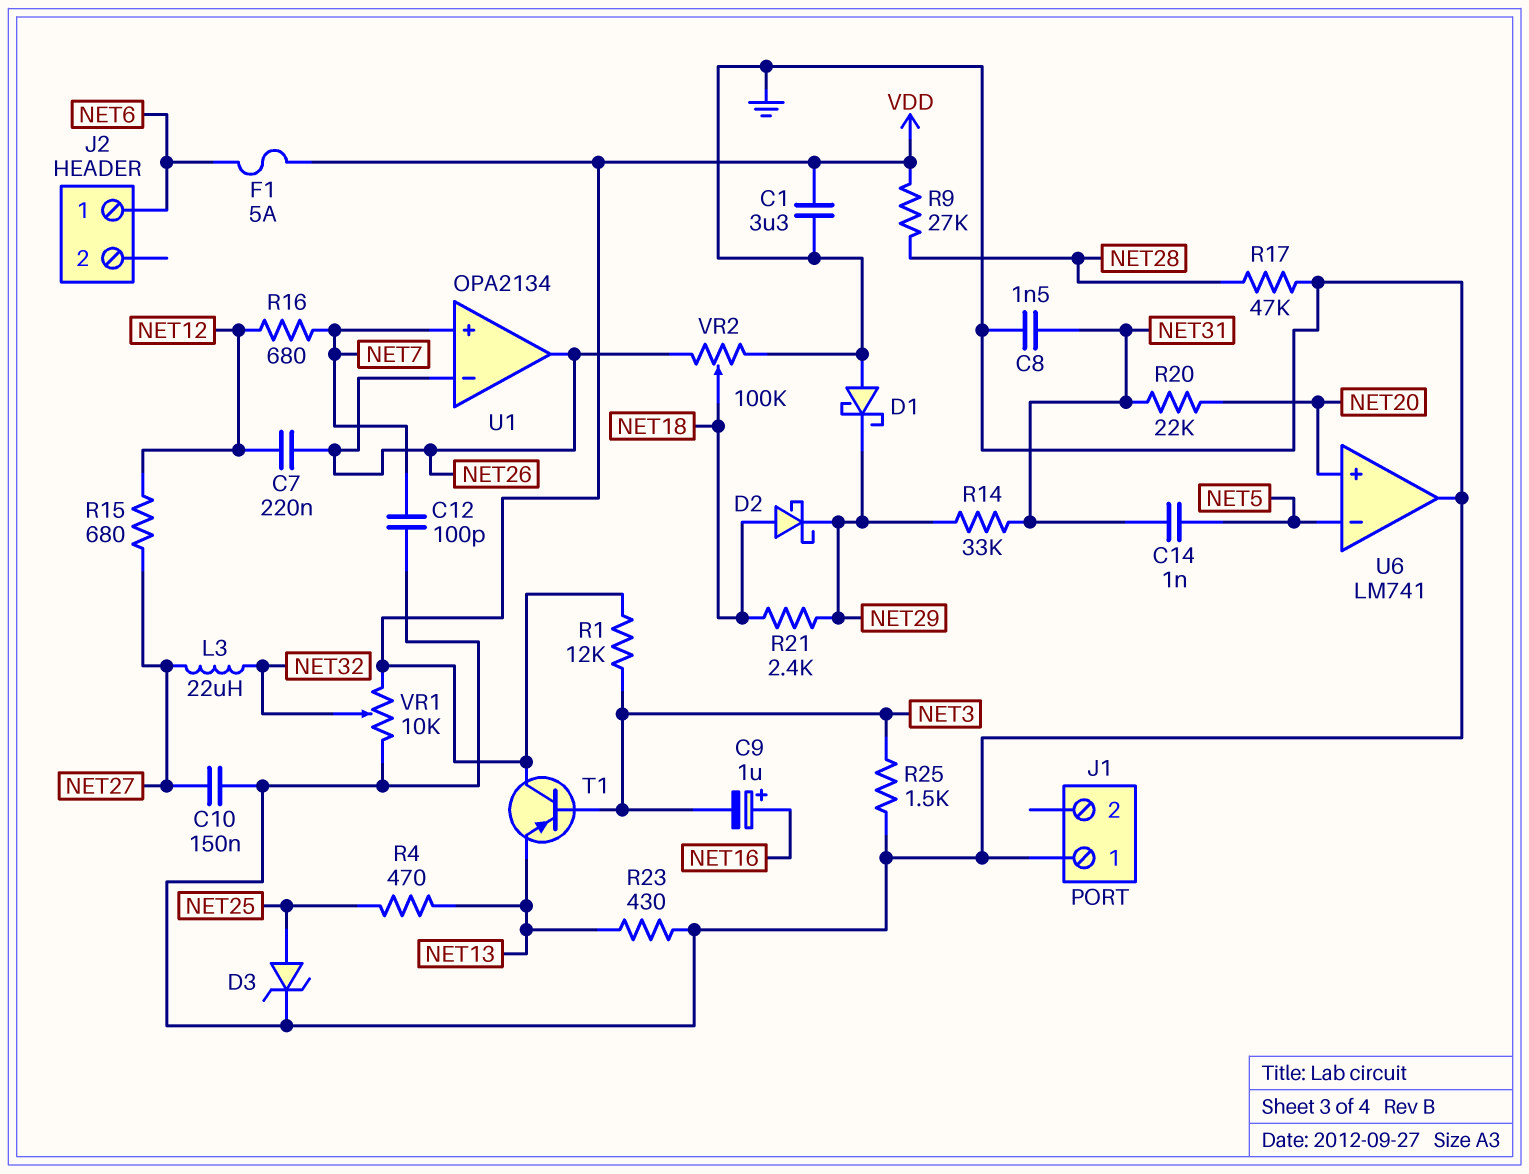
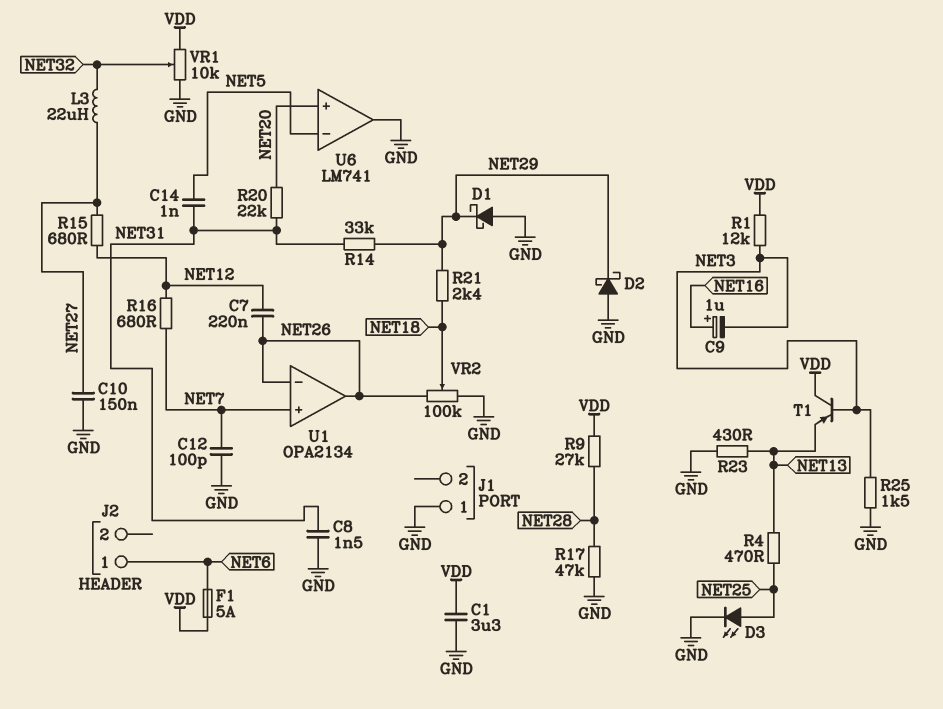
D2: schottky (A NET18, K NET29) -> schottky (A GND, K NET29)
D3: zener (A NET25, K GND) -> LED (A NET25, K GND)

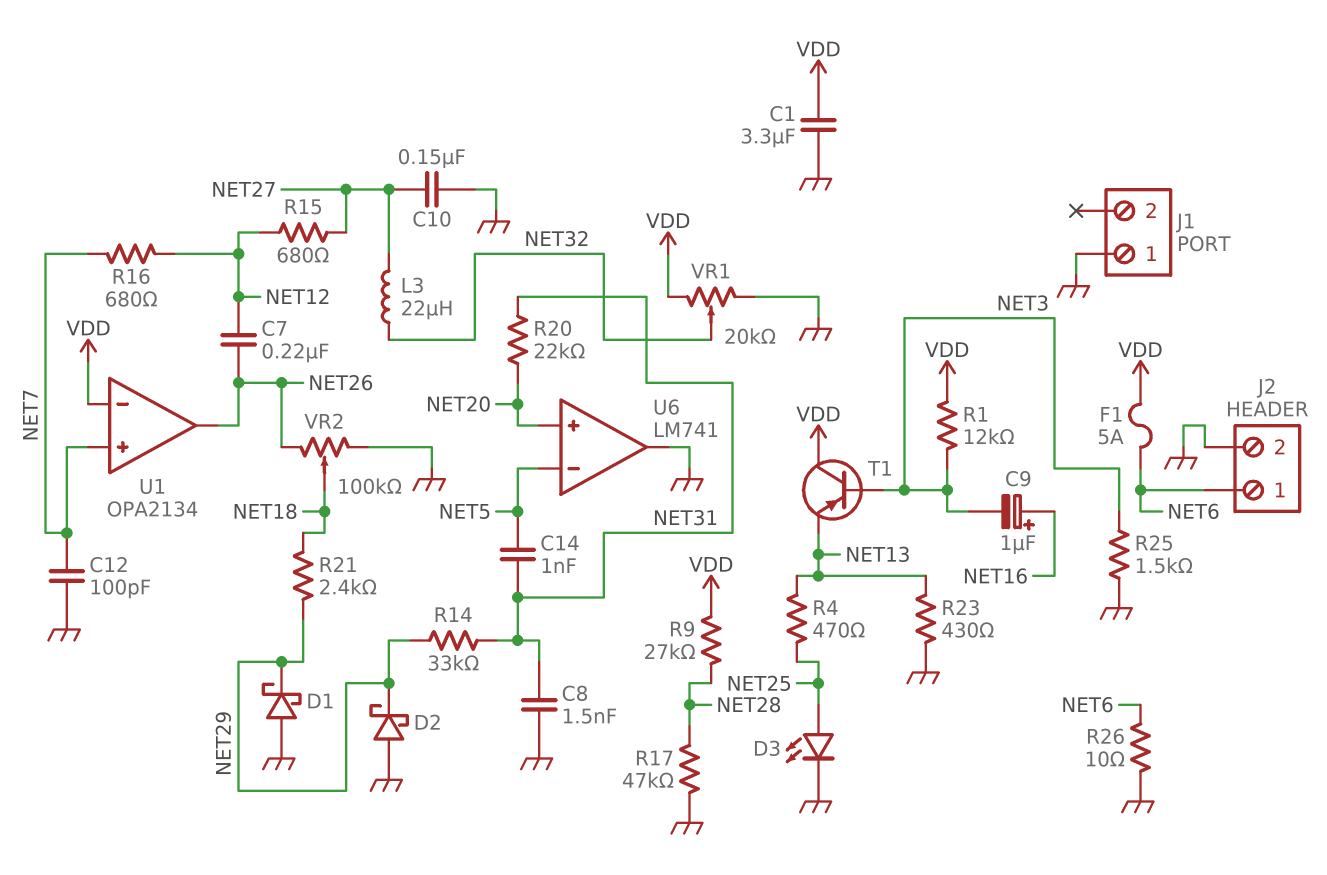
J2 pin 2: none -> GND
R26: none -> 10 (GND, NET6)
U1 pin in-: NET26 -> VDD
VR1: 10k (GND, VDD, wiper NET32) -> 20k (GND, VDD, wiper NET32)

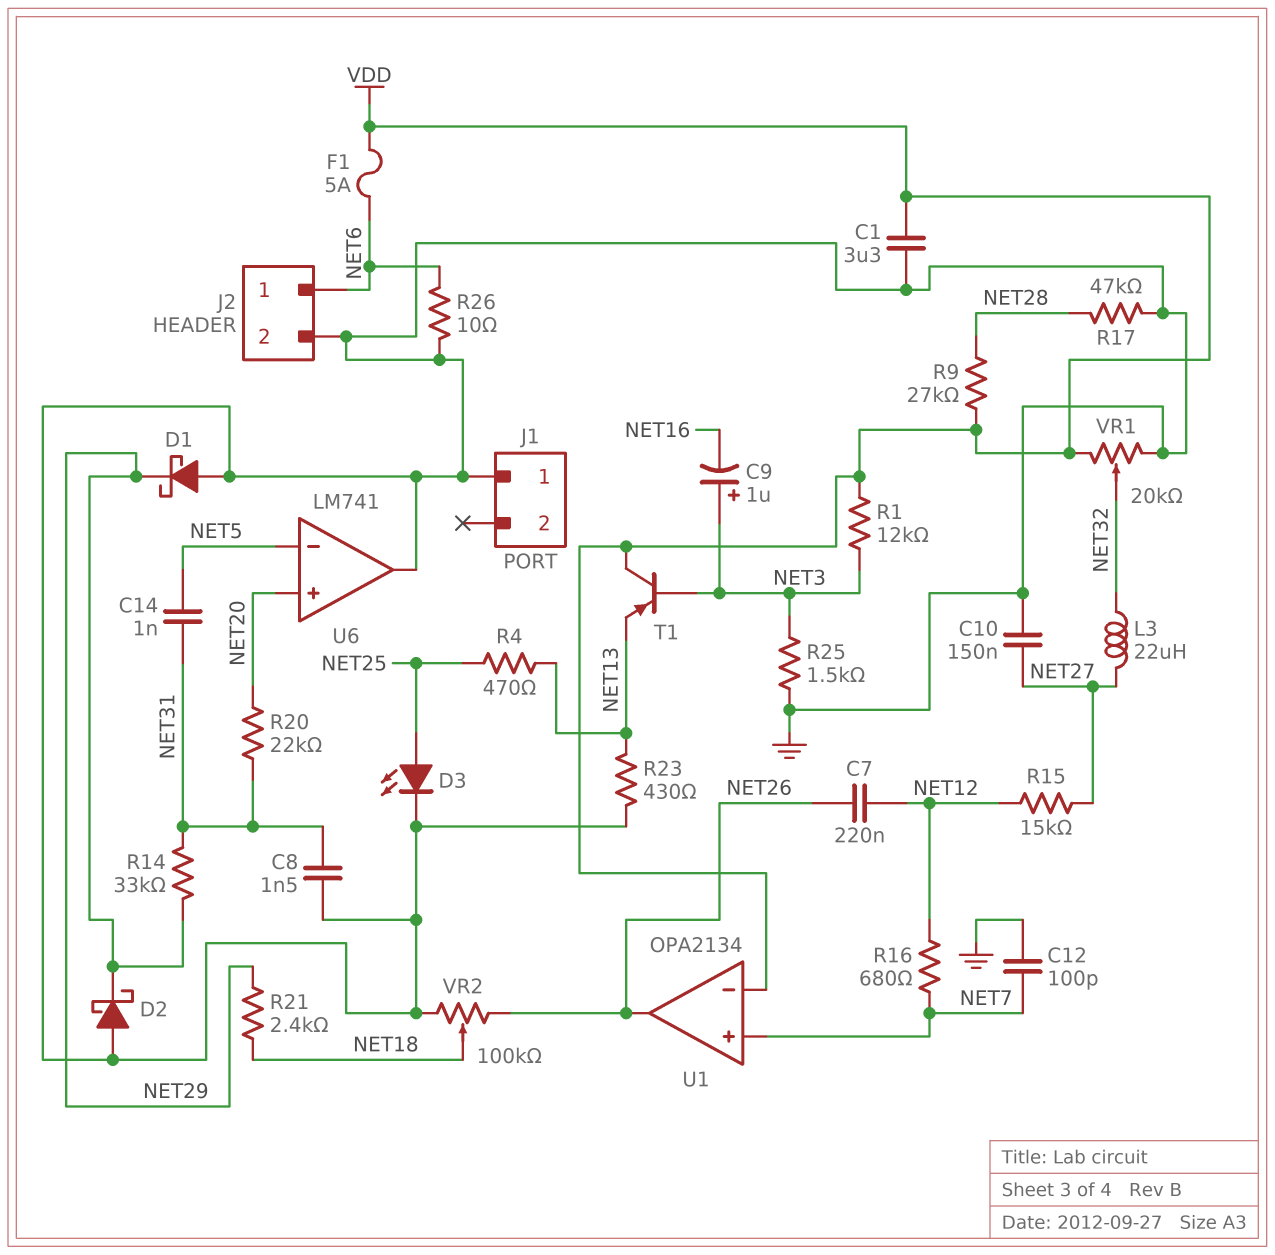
C9: 1uF (plus NET16, minus NET3) -> 1uF (plus NET3, minus NET16)
R15: 680 (NET12, NET27) -> 15k (NET12, NET27)

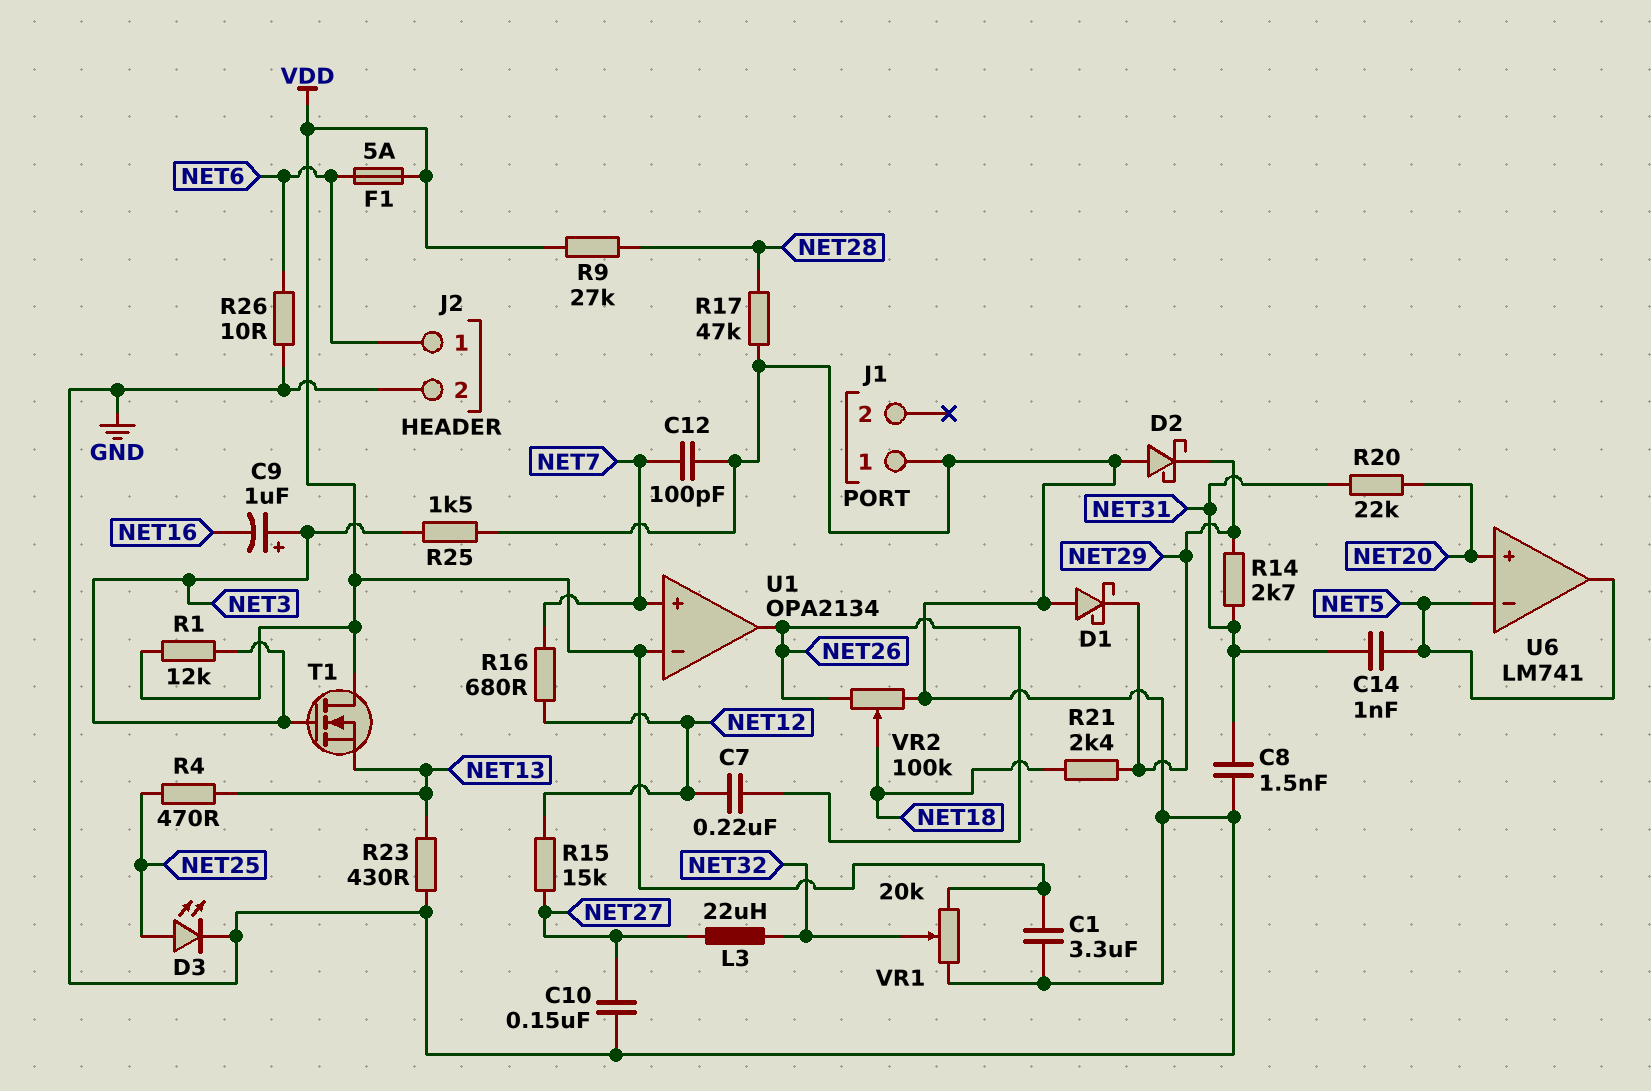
R14: 33k (NET29, NET31) -> 2.7k (NET29, NET31)
T1: PNP (B NET3, C VDD, E NET13) -> NMOS (G NET3, D VDD, S NET13)
U6 pin out: GND -> NET5

